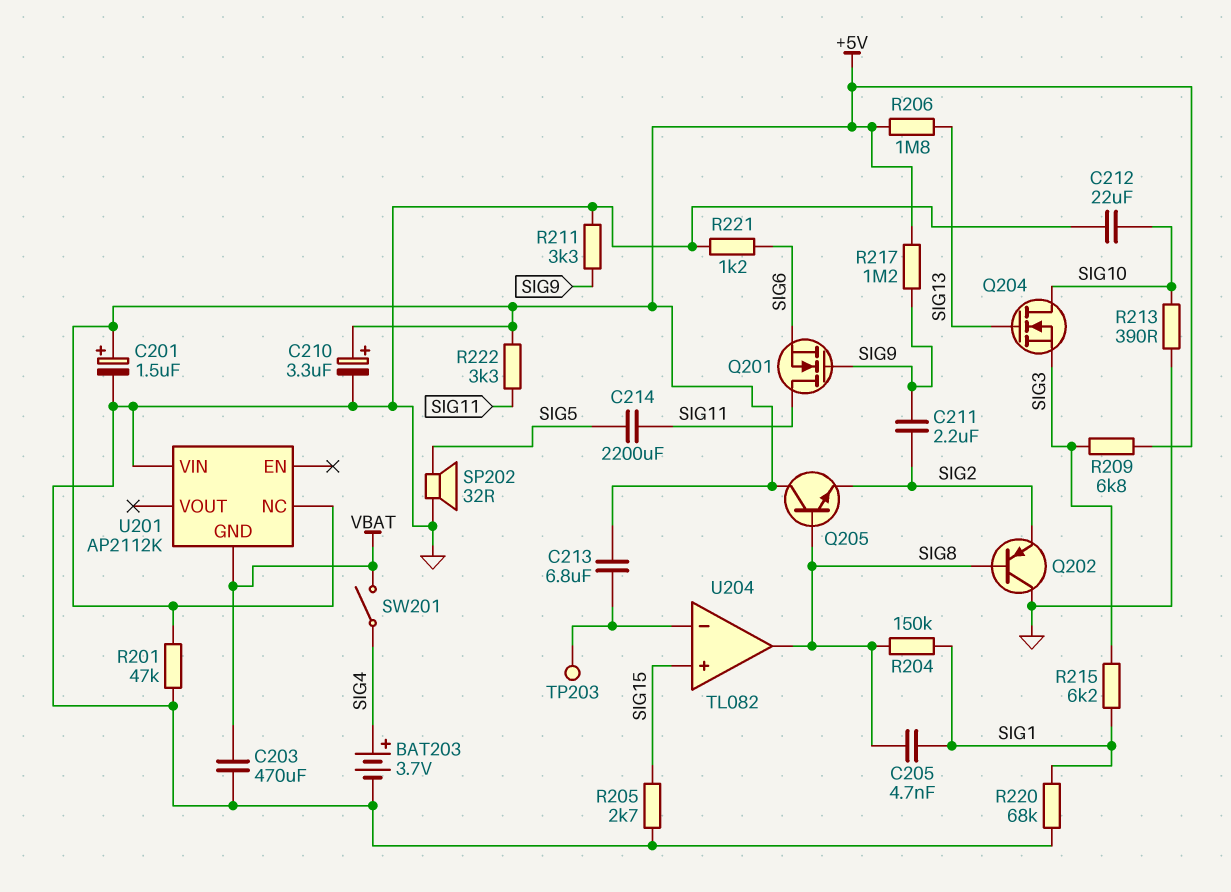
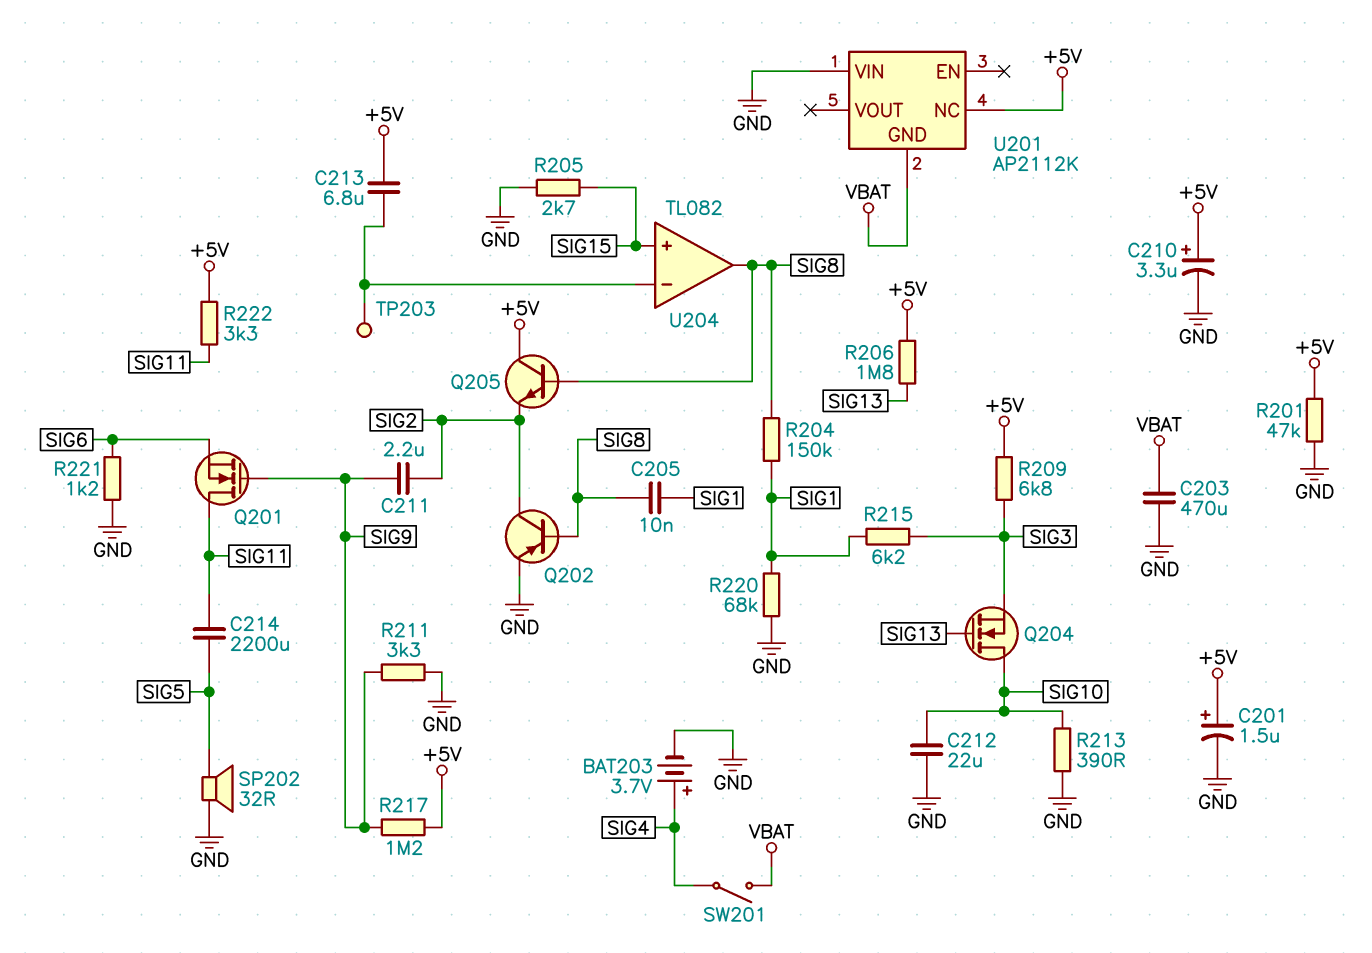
C205: 4.7nF (SIG1, SIG8) -> 10nF (SIG1, SIG8)
Q202: PNP (B SIG8, C GND, E SIG2) -> PNP (B SIG8, C SIG2, E GND)

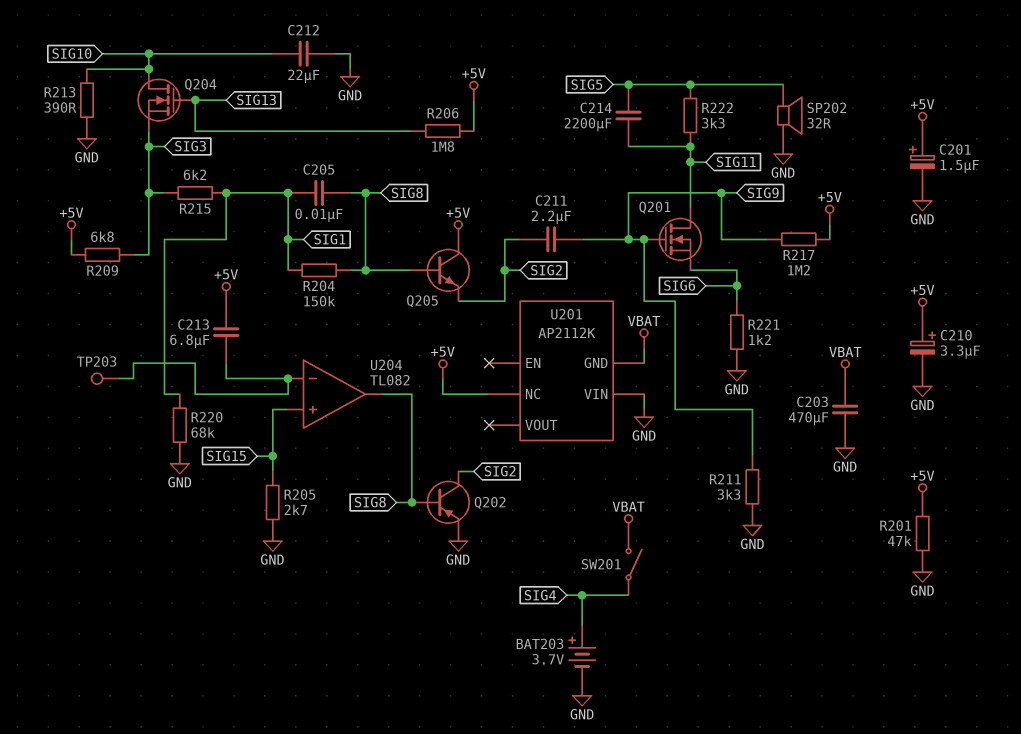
R222: 3.3k (+5V, SIG11) -> 3.3k (SIG5, SIG11)

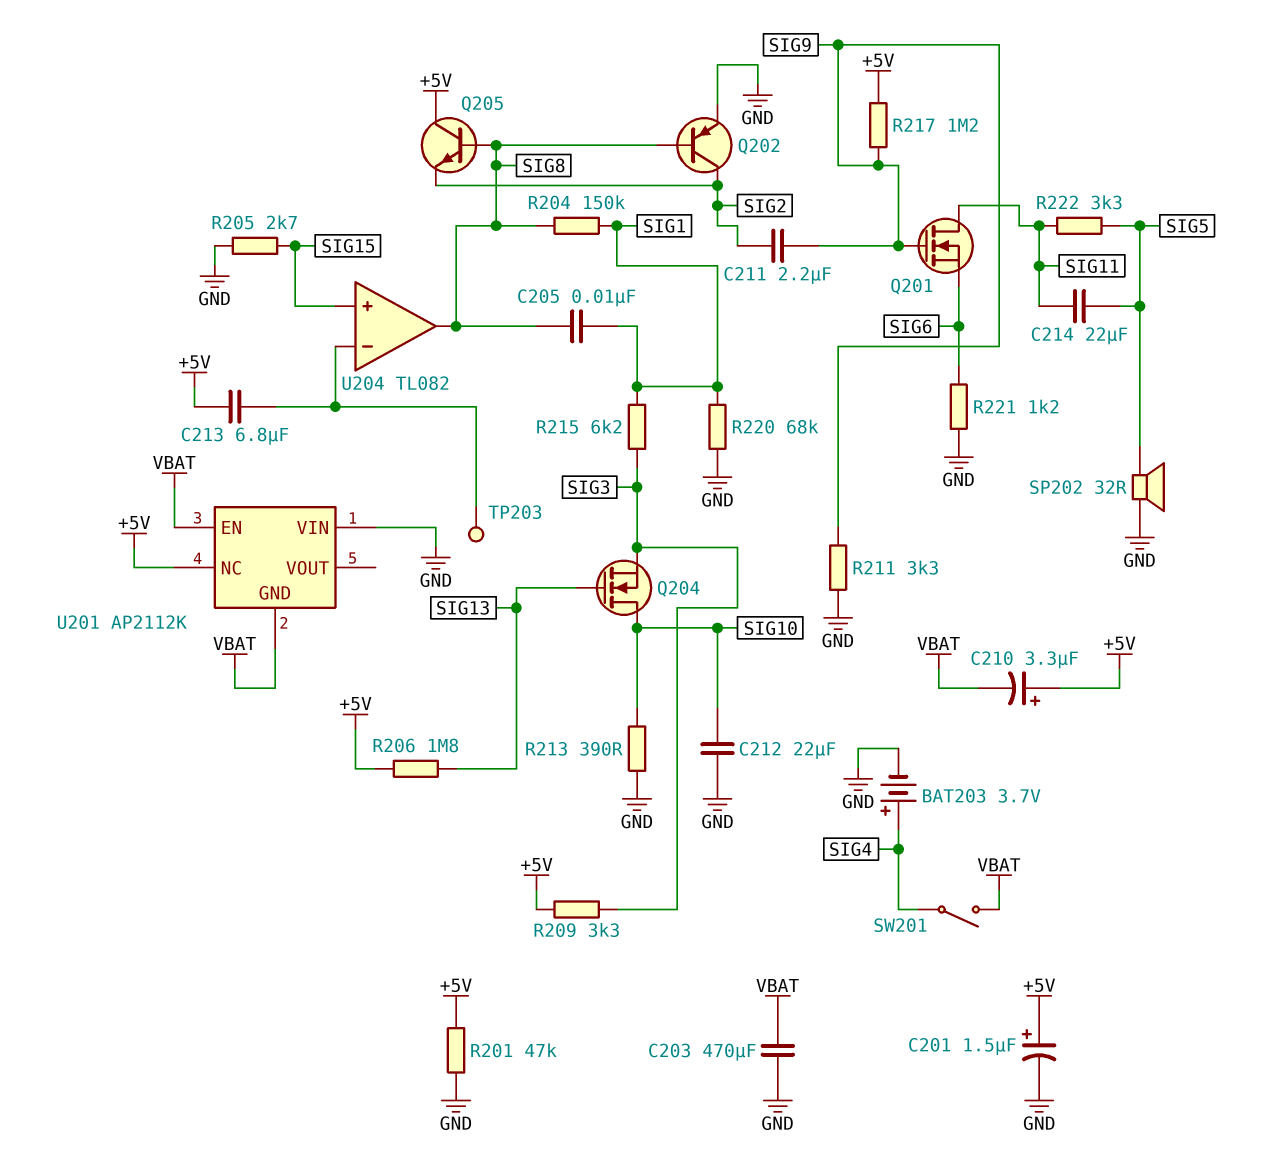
C210: 3.3uF (plus +5V, minus GND) -> 3.3uF (plus +5V, minus VBAT)
C214: 2200uF (SIG5, SIG11) -> 22uF (SIG5, SIG11)
R209: 6.8k (+5V, SIG3) -> 3.3k (+5V, SIG3)
U201 pin EN: none -> VBAT

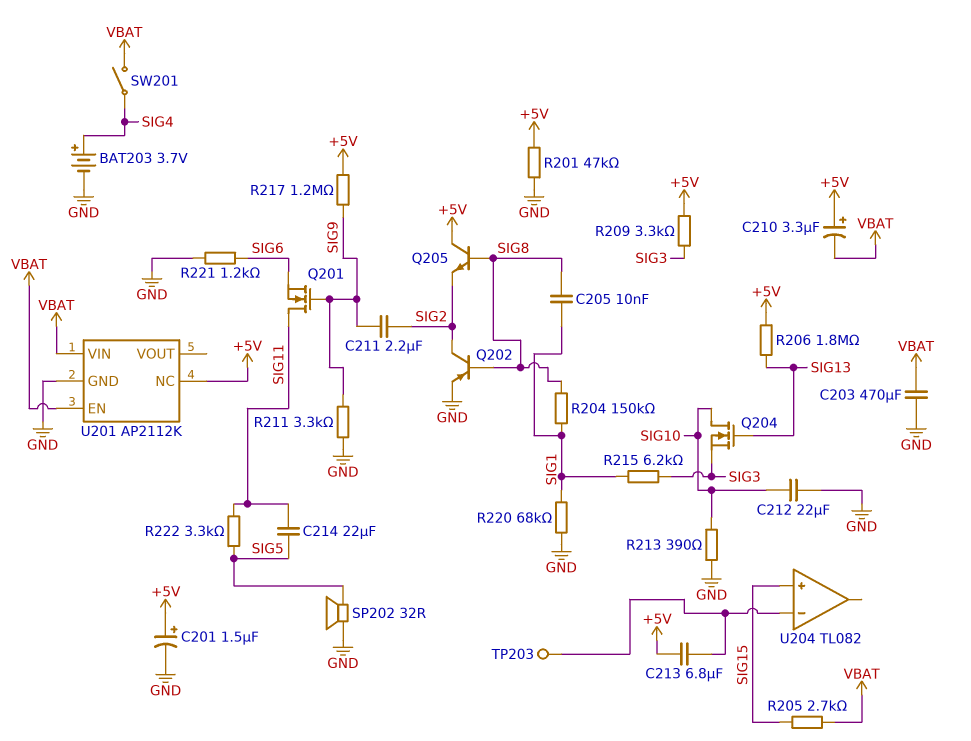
R205: 2.7k (GND, SIG15) -> 2.7k (SIG15, VBAT)
U201 pin GND: VBAT -> GND
U201 pin VIN: GND -> VBAT
U204 pin out: SIG8 -> none

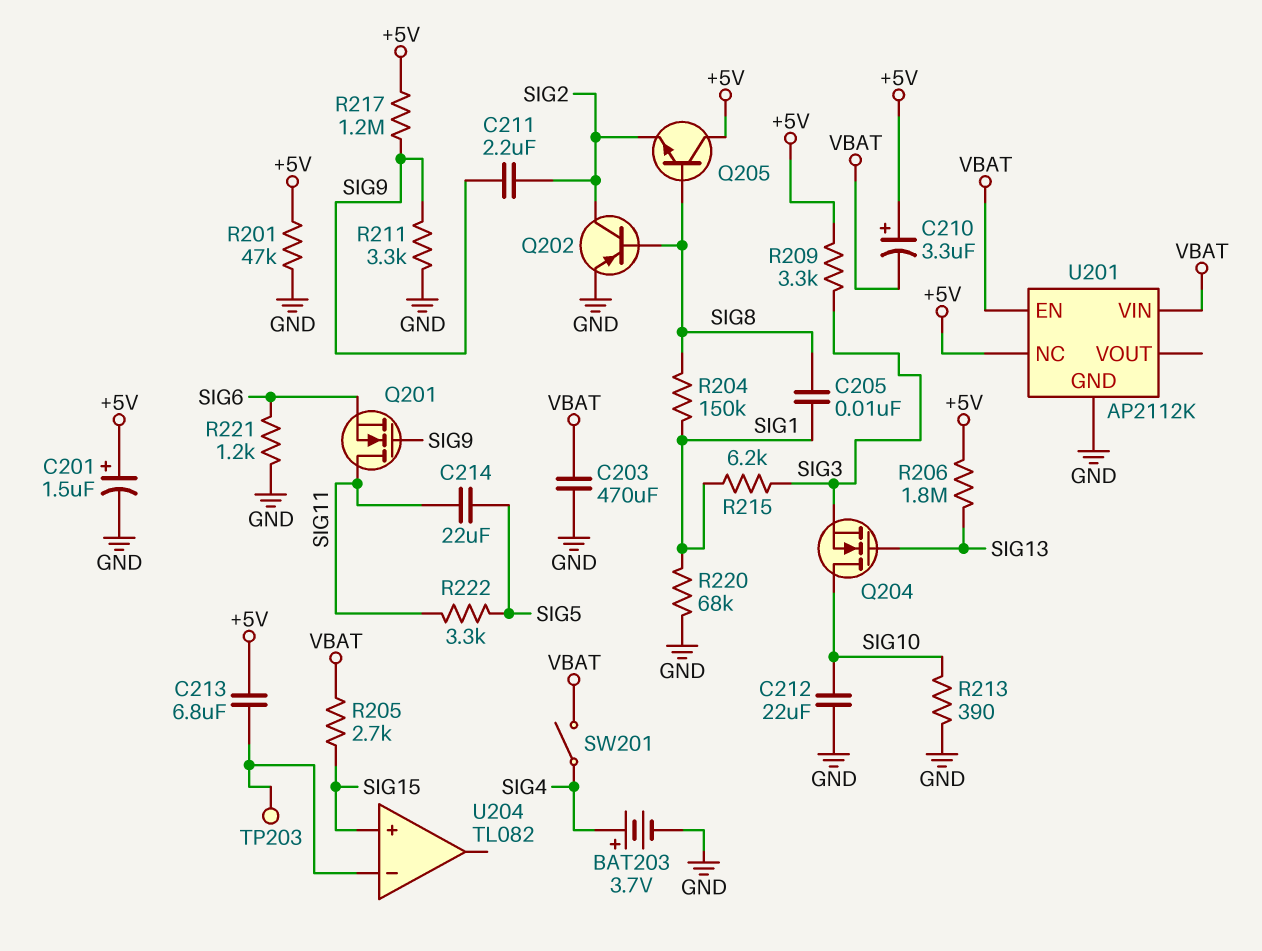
SP202: speaker 32R (GND, SIG5) -> none

